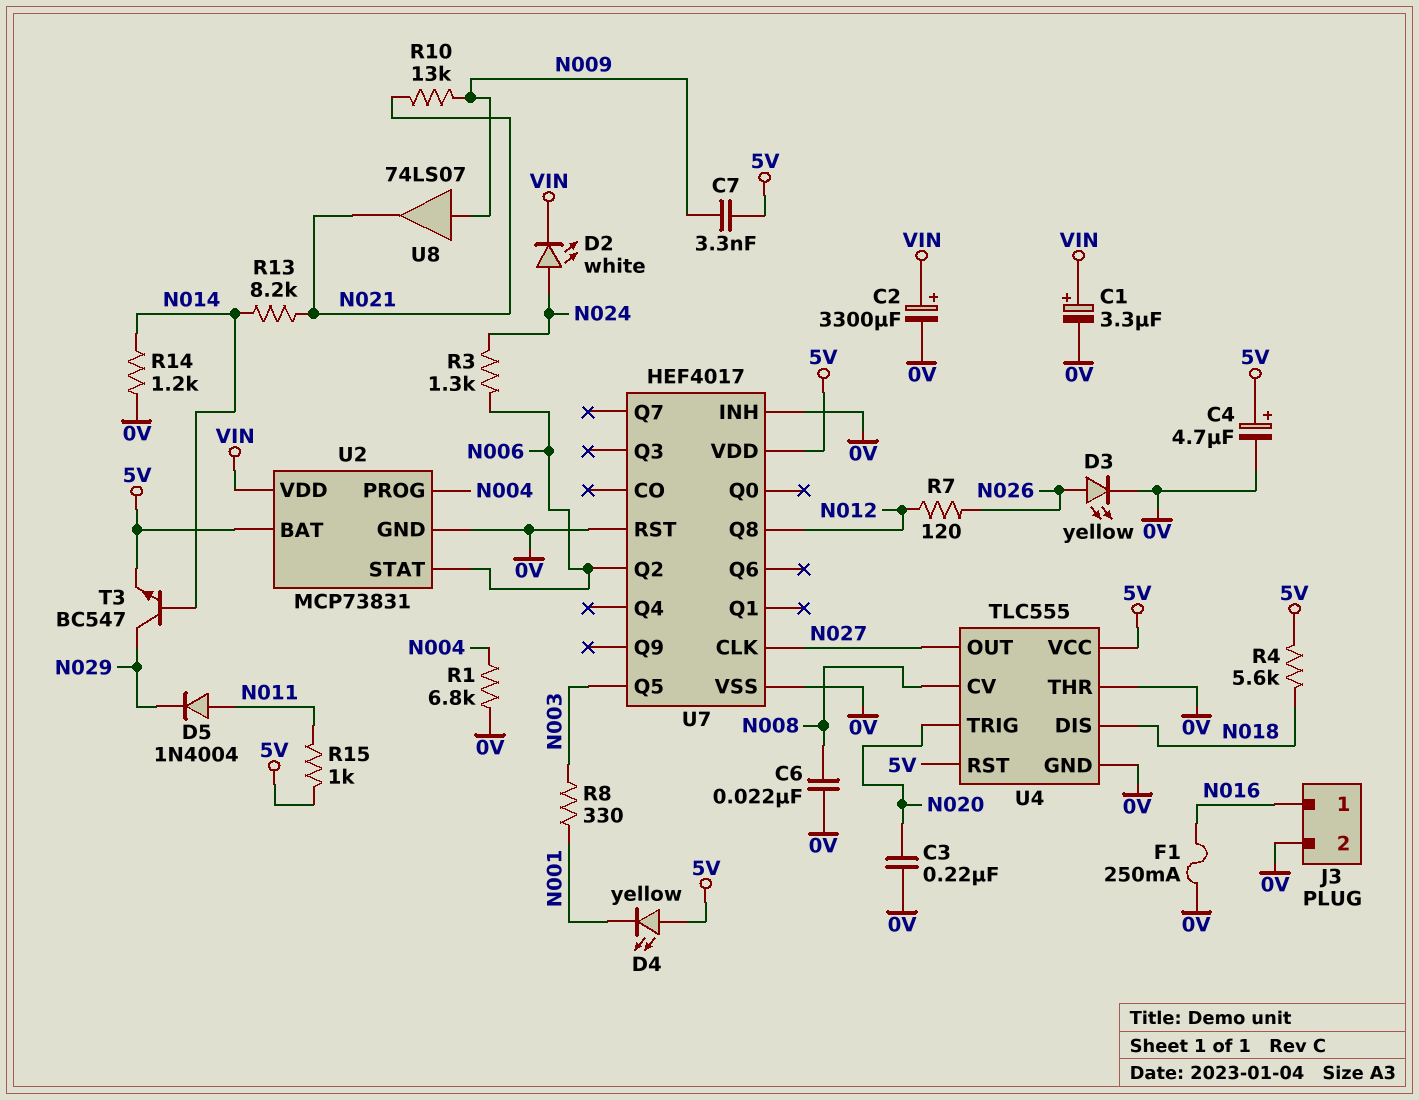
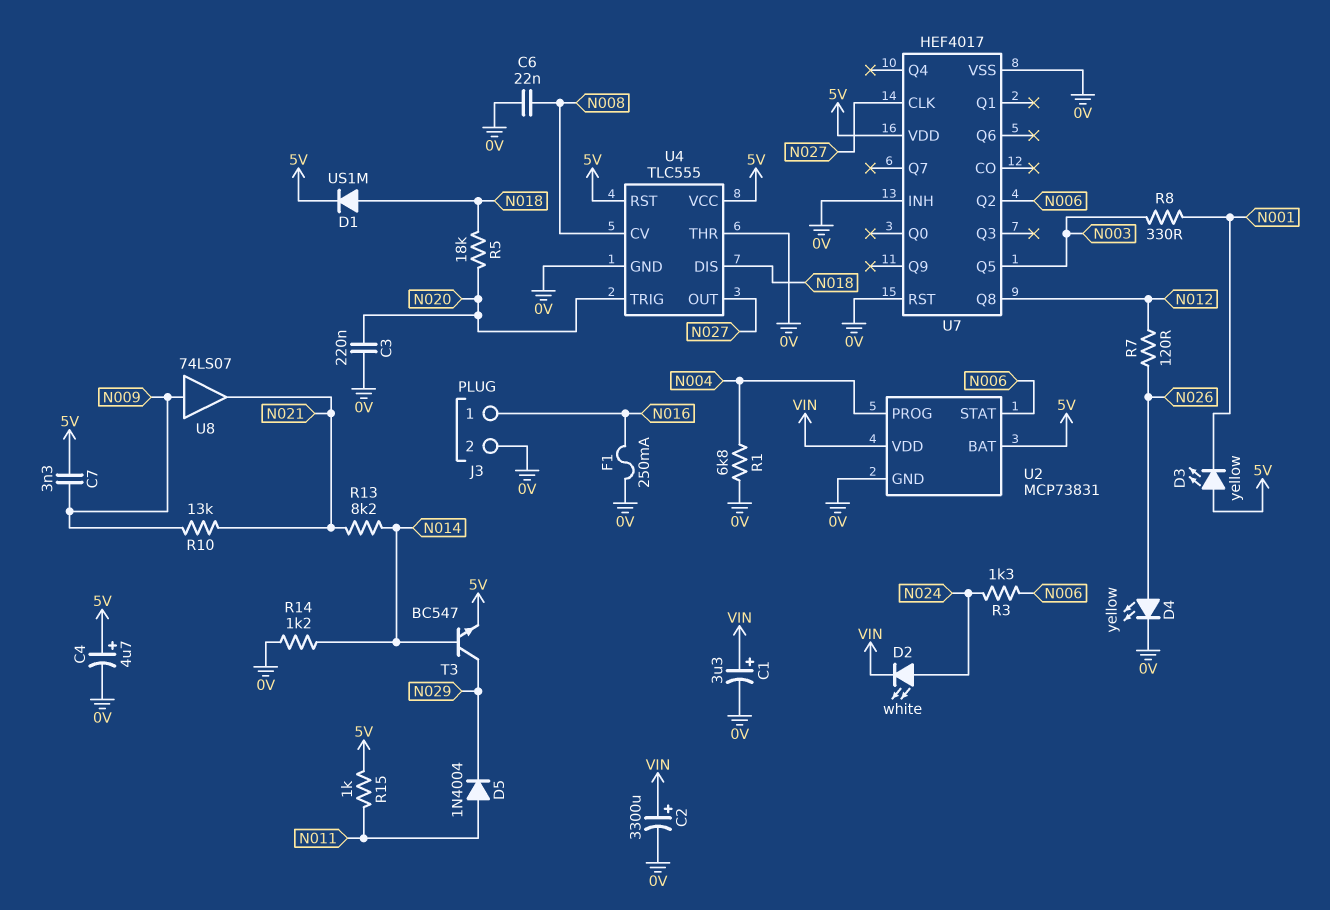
D1: none -> diode US1M (A N018, K 5V)
D3: LED yellow (A N026, K 0V) -> LED yellow (A 5V, K N001)
D4: LED yellow (A 5V, K N001) -> LED yellow (A N026, K 0V)
R4: 5.6k (5V, N018) -> none
R5: none -> 18k (N018, N020)

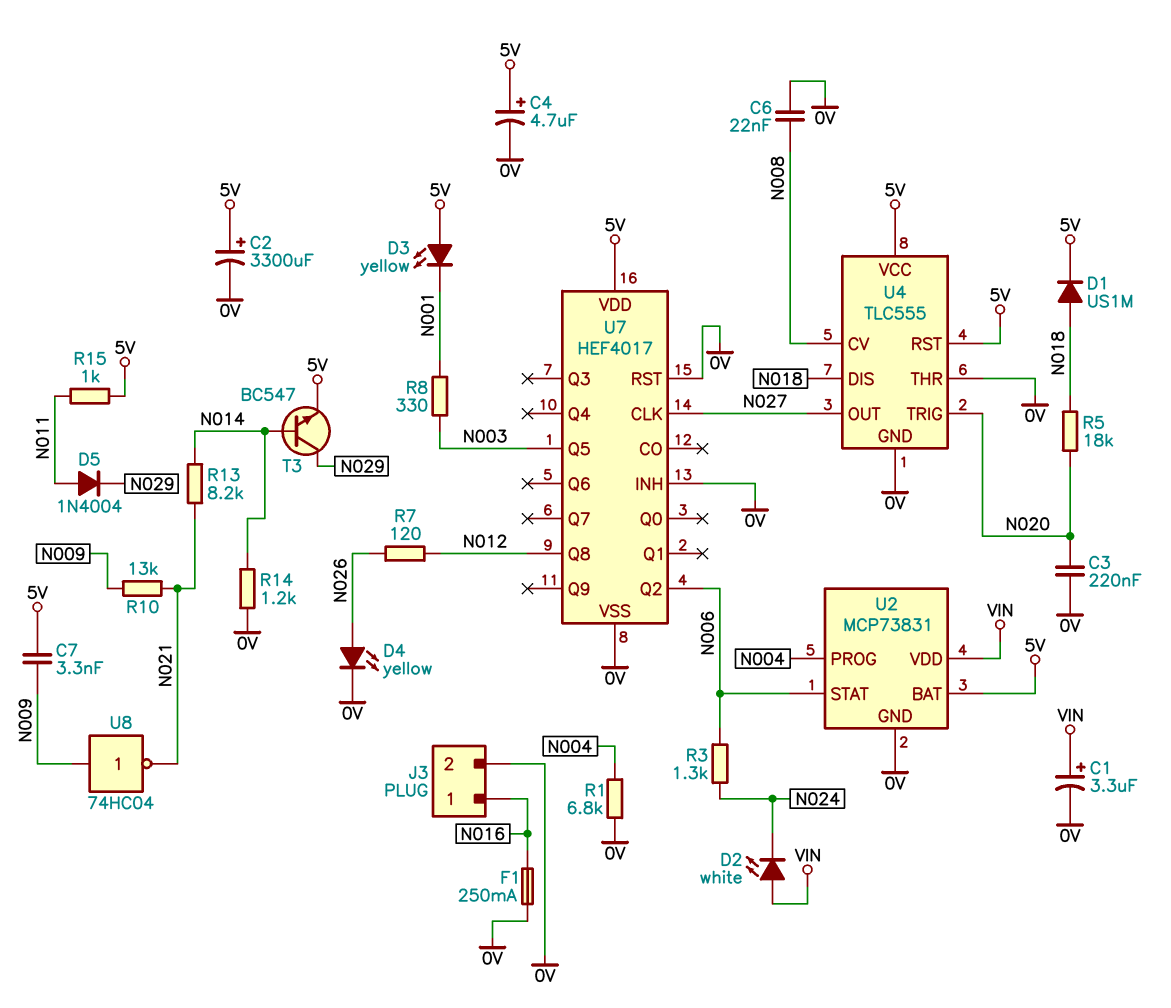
C2: 3300uF (plus VIN, minus 0V) -> 3300uF (plus 5V, minus 0V)
D2: LED white (A N024, K VIN) -> LED white (A VIN, K N024)
U8: buffer 74LS07 (in N009, out N021) -> NOT 74HC04 (in N009, out N021)

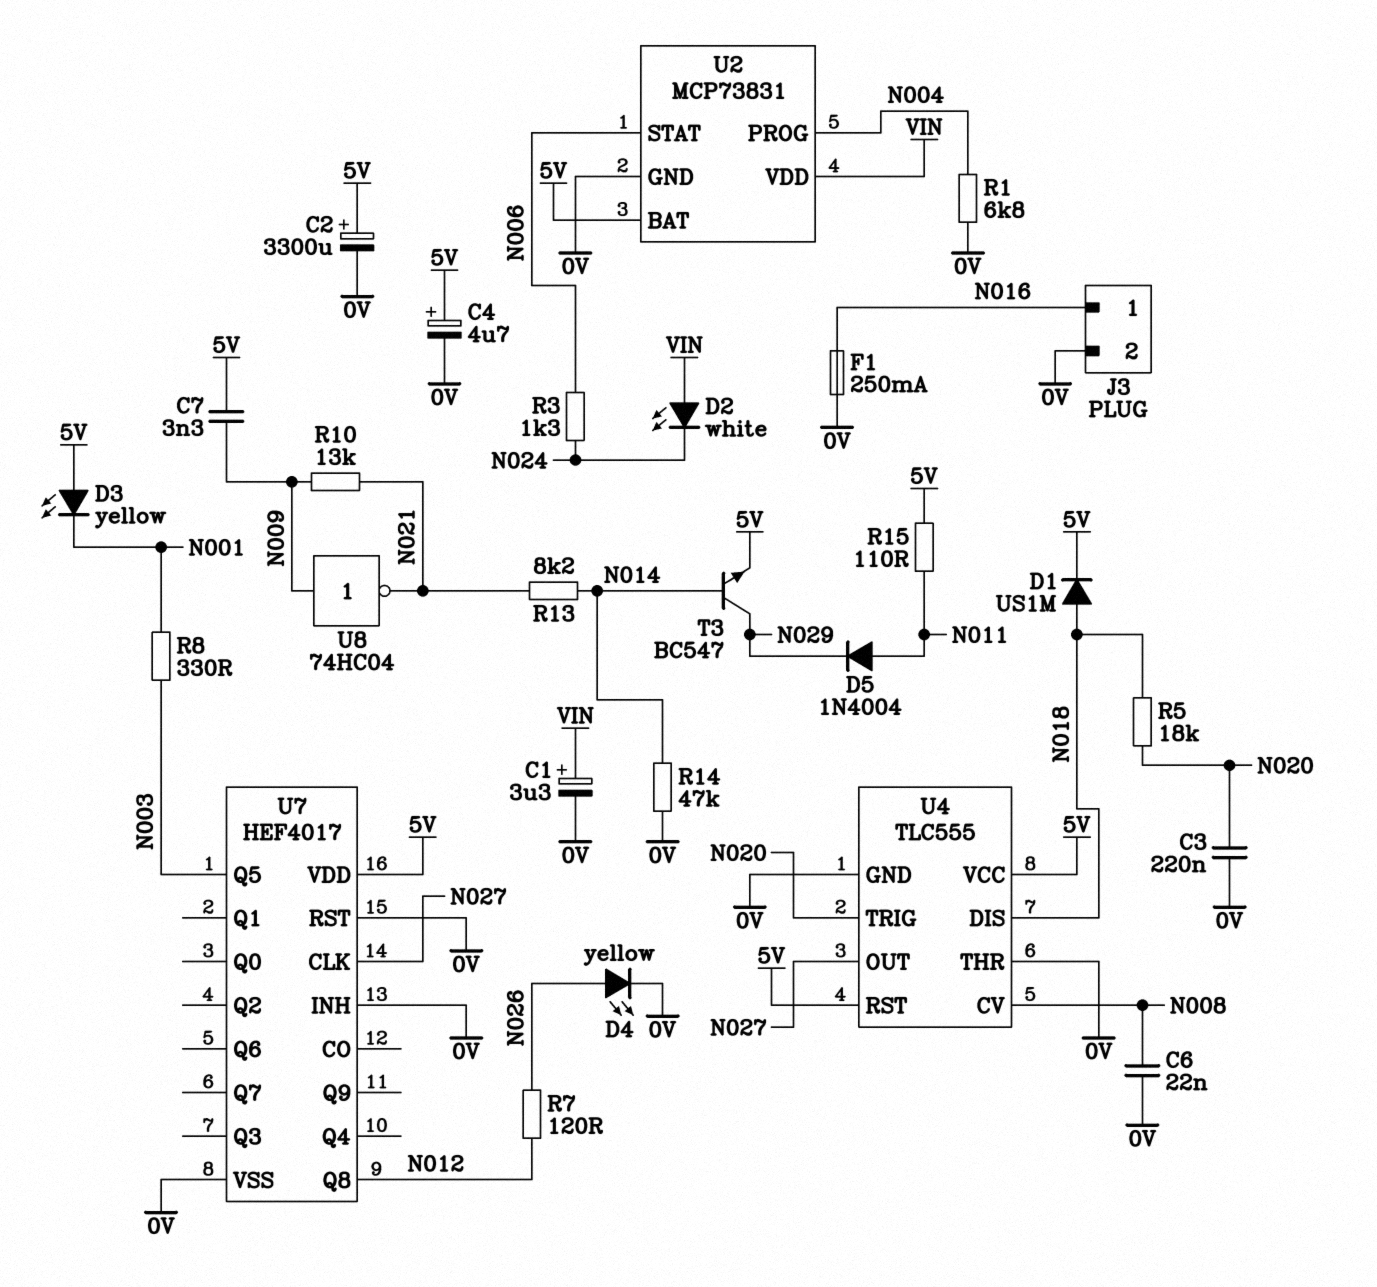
R14: 1.2k (0V, N014) -> 47k (0V, N014)
R15: 1k (5V, N011) -> 110 (5V, N011)
U7 pin Q2: N006 -> none

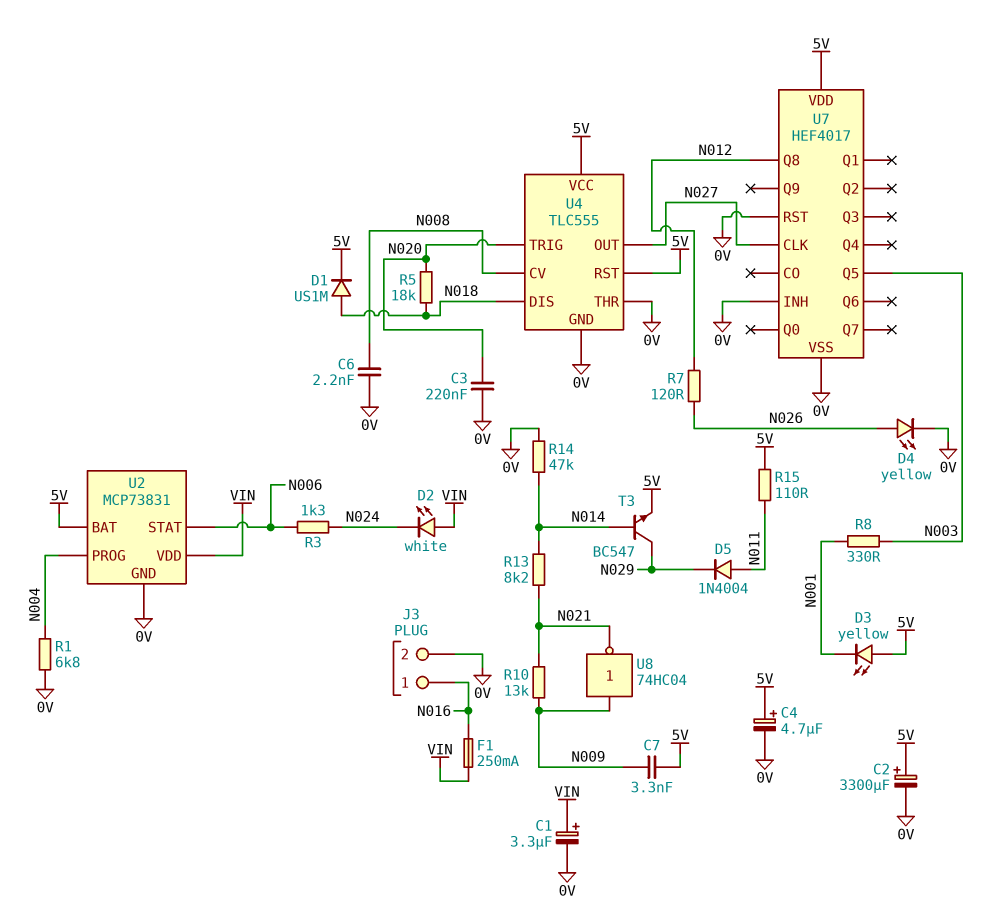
C6: 22nF (0V, N008) -> 2.2nF (0V, N008)
F1: 250mA (0V, N016) -> 250mA (N016, VIN)

